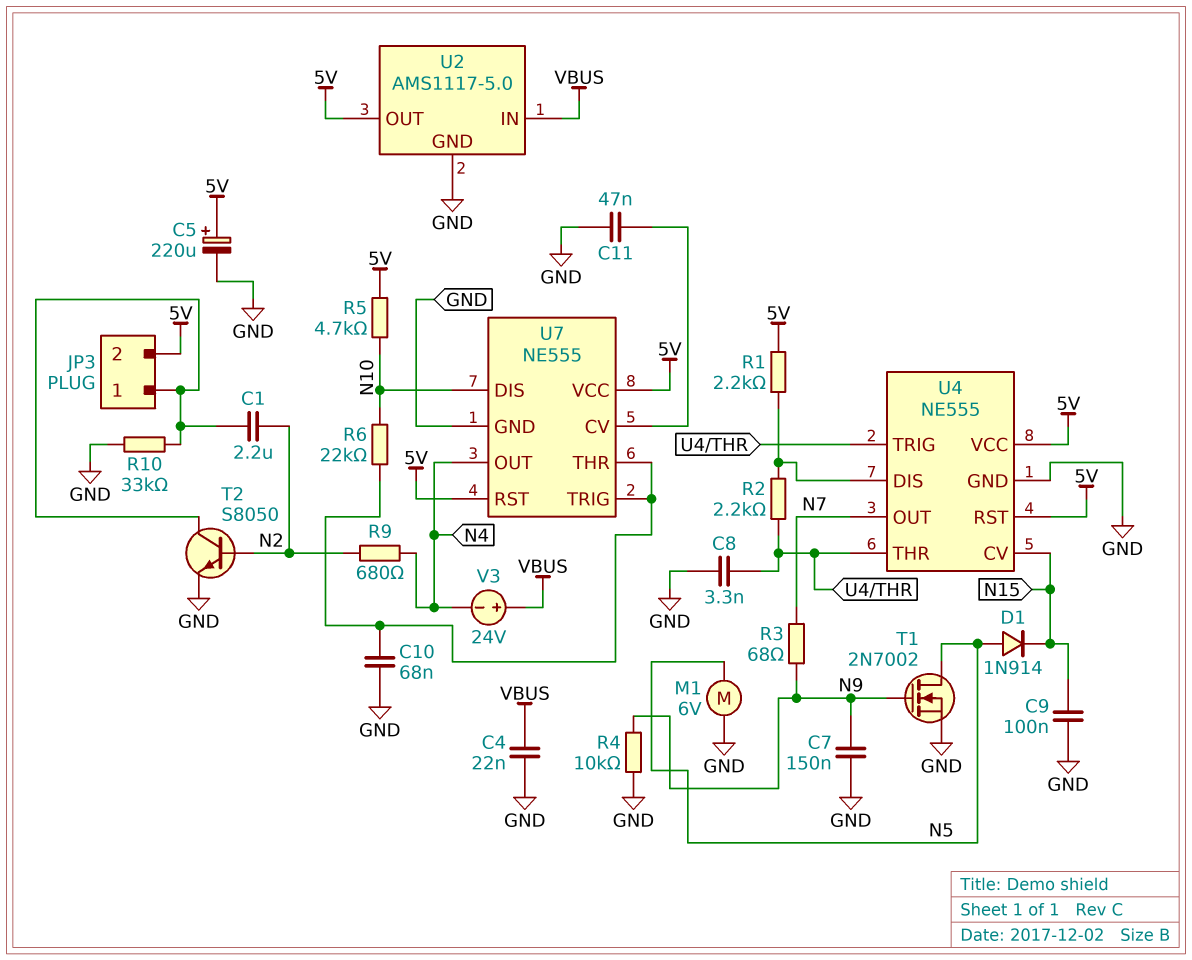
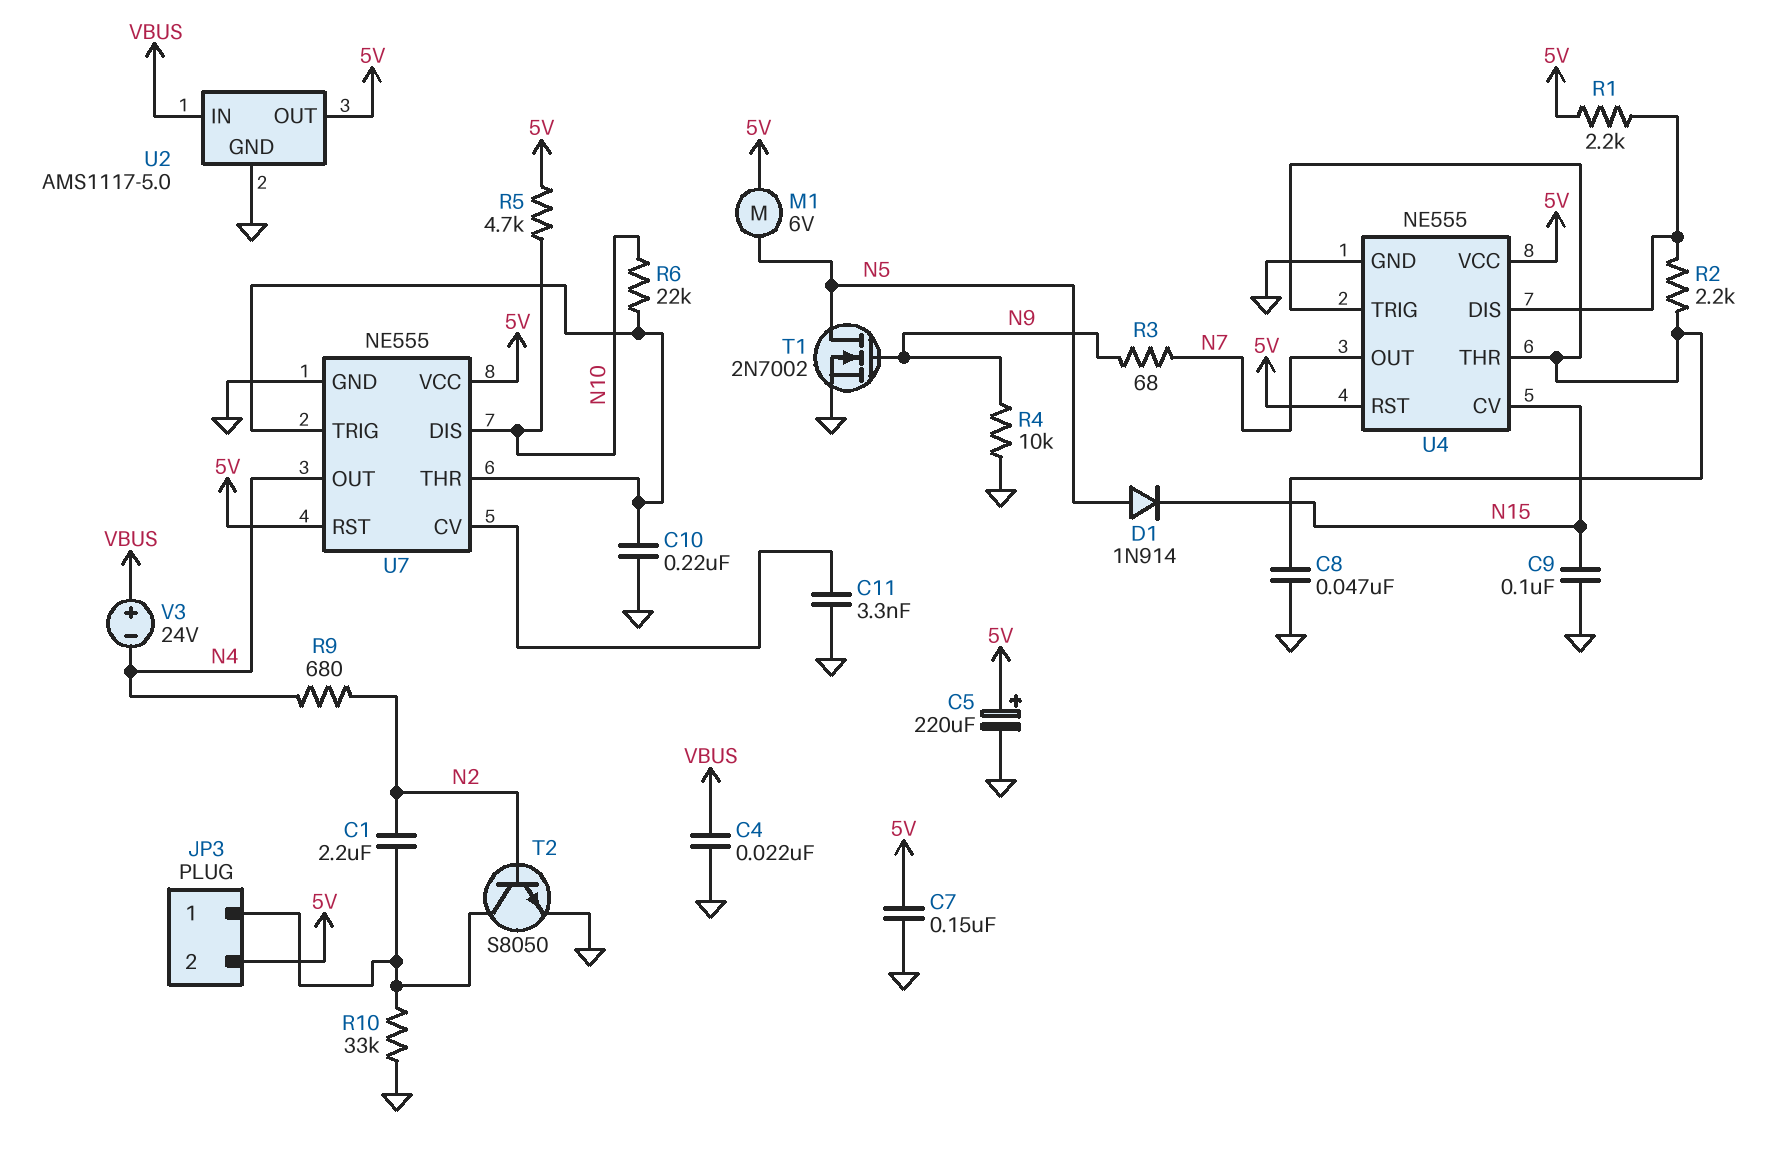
C7: 150nF (GND, N9) -> 150nF (5V, GND)
C8: 3.3nF (GND, U4/THR) -> 47nF (GND, U4/THR)
C10: 68nF (GND, U7/THR) -> 220nF (GND, U7/THR)
C11: 47nF (GND, U7/CV) -> 3.3nF (GND, U7/CV)
M1: motor 6V (GND, N5) -> motor 6V (5V, N5)

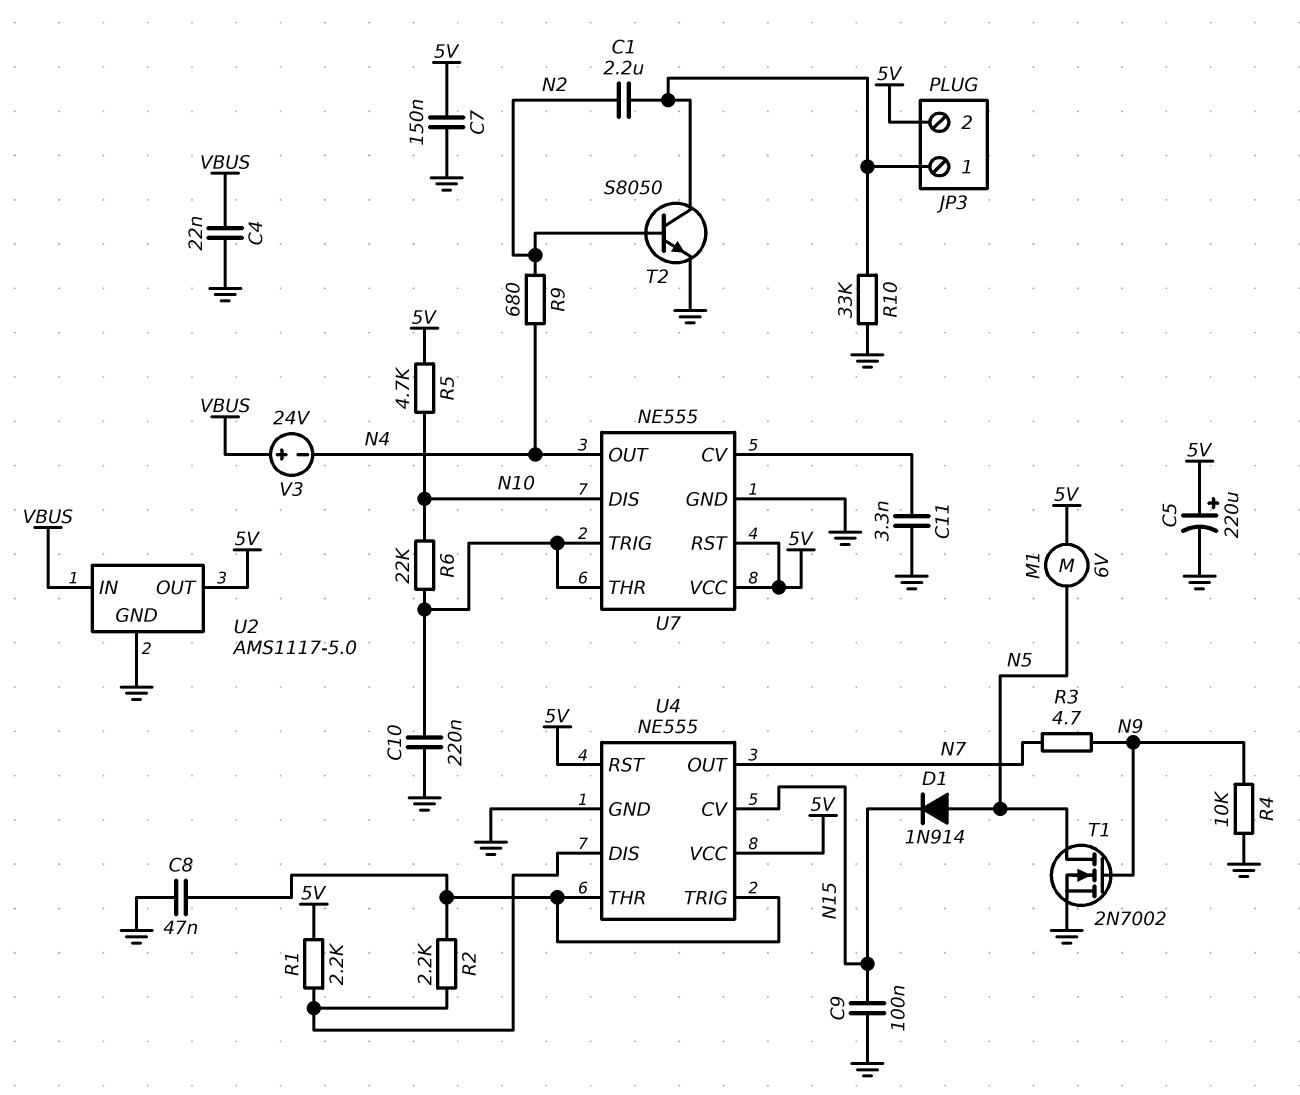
R3: 68 (N7, N9) -> 4.7 (N7, N9)

